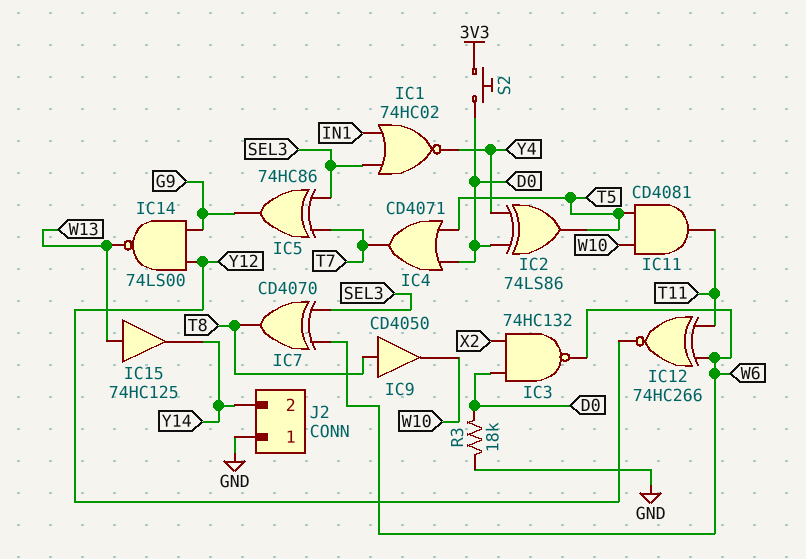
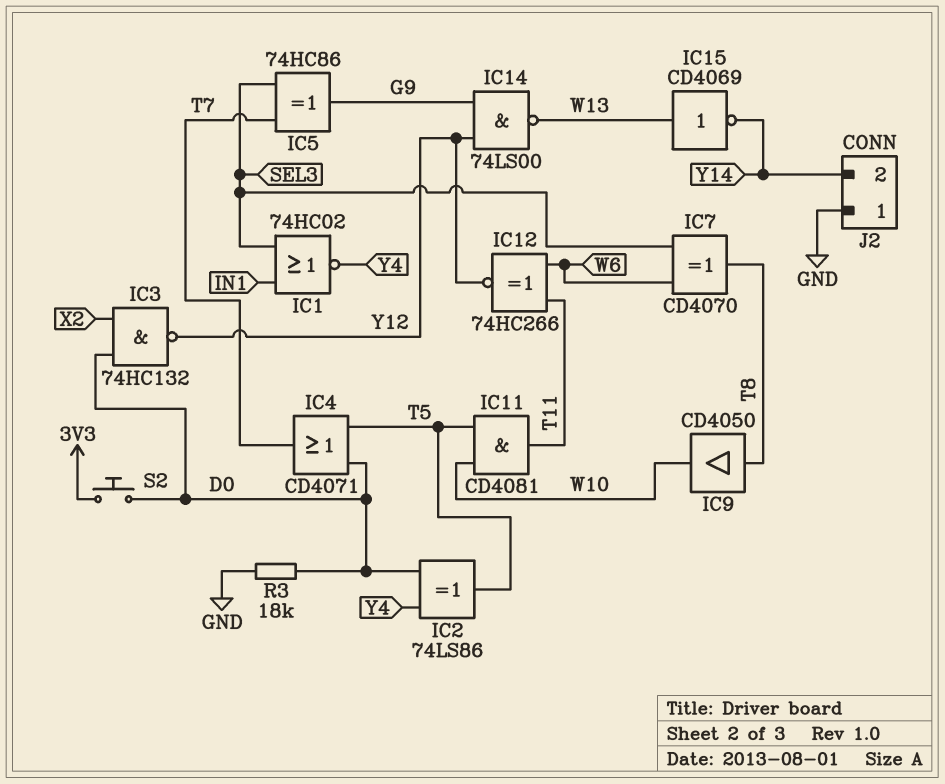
IC3: NAND 74HC132 (in D0, in X2, out W6) -> NAND 74HC132 (in D0, in X2, out Y12)
IC15: buffer 74HC125 (in W13, out Y14) -> NOT CD4069 (in W13, out Y14)

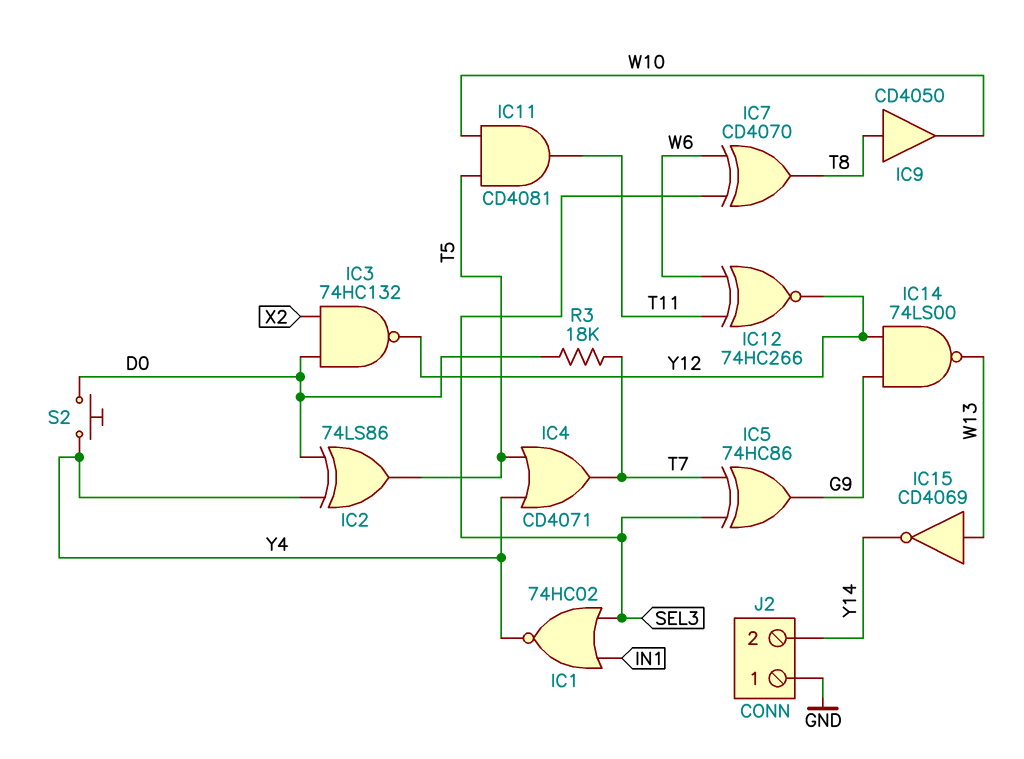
IC4: OR CD4071 (in D0, in T5, out T7) -> OR CD4071 (in T5, in Y4, out T7)
R3: 18k (D0, GND) -> 18k (D0, T7)
S2: button (3V3, D0) -> button (D0, Y4)

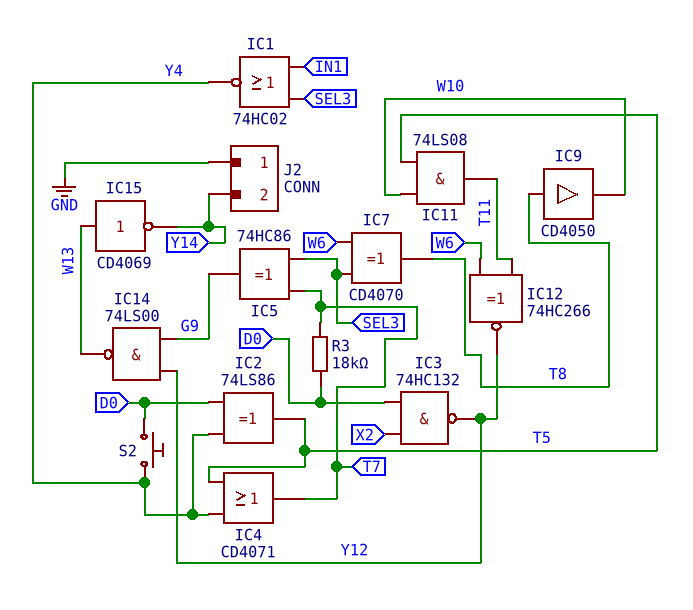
IC11: AND CD4081 (in T5, in W10, out T11) -> AND 74LS08 (in T5, in W10, out T11)

